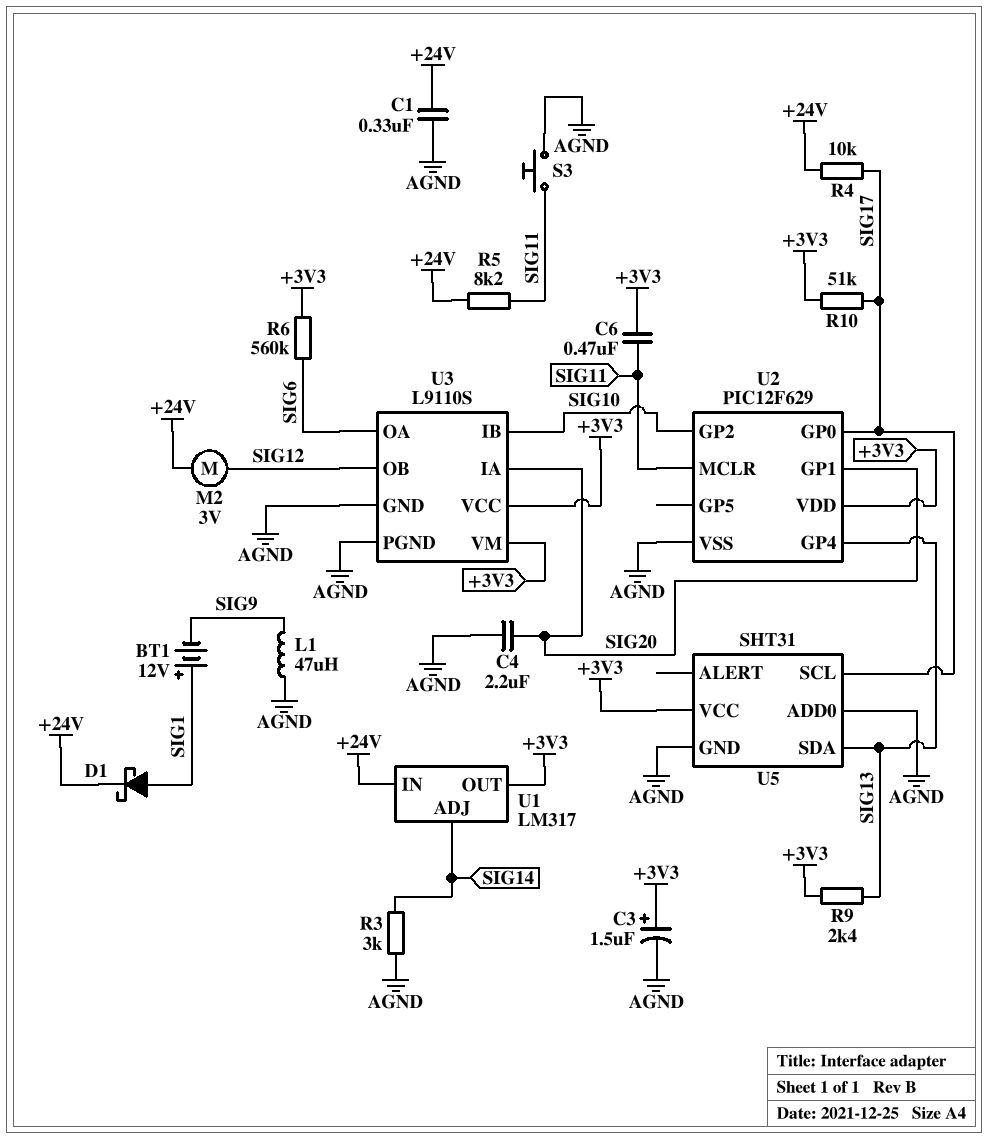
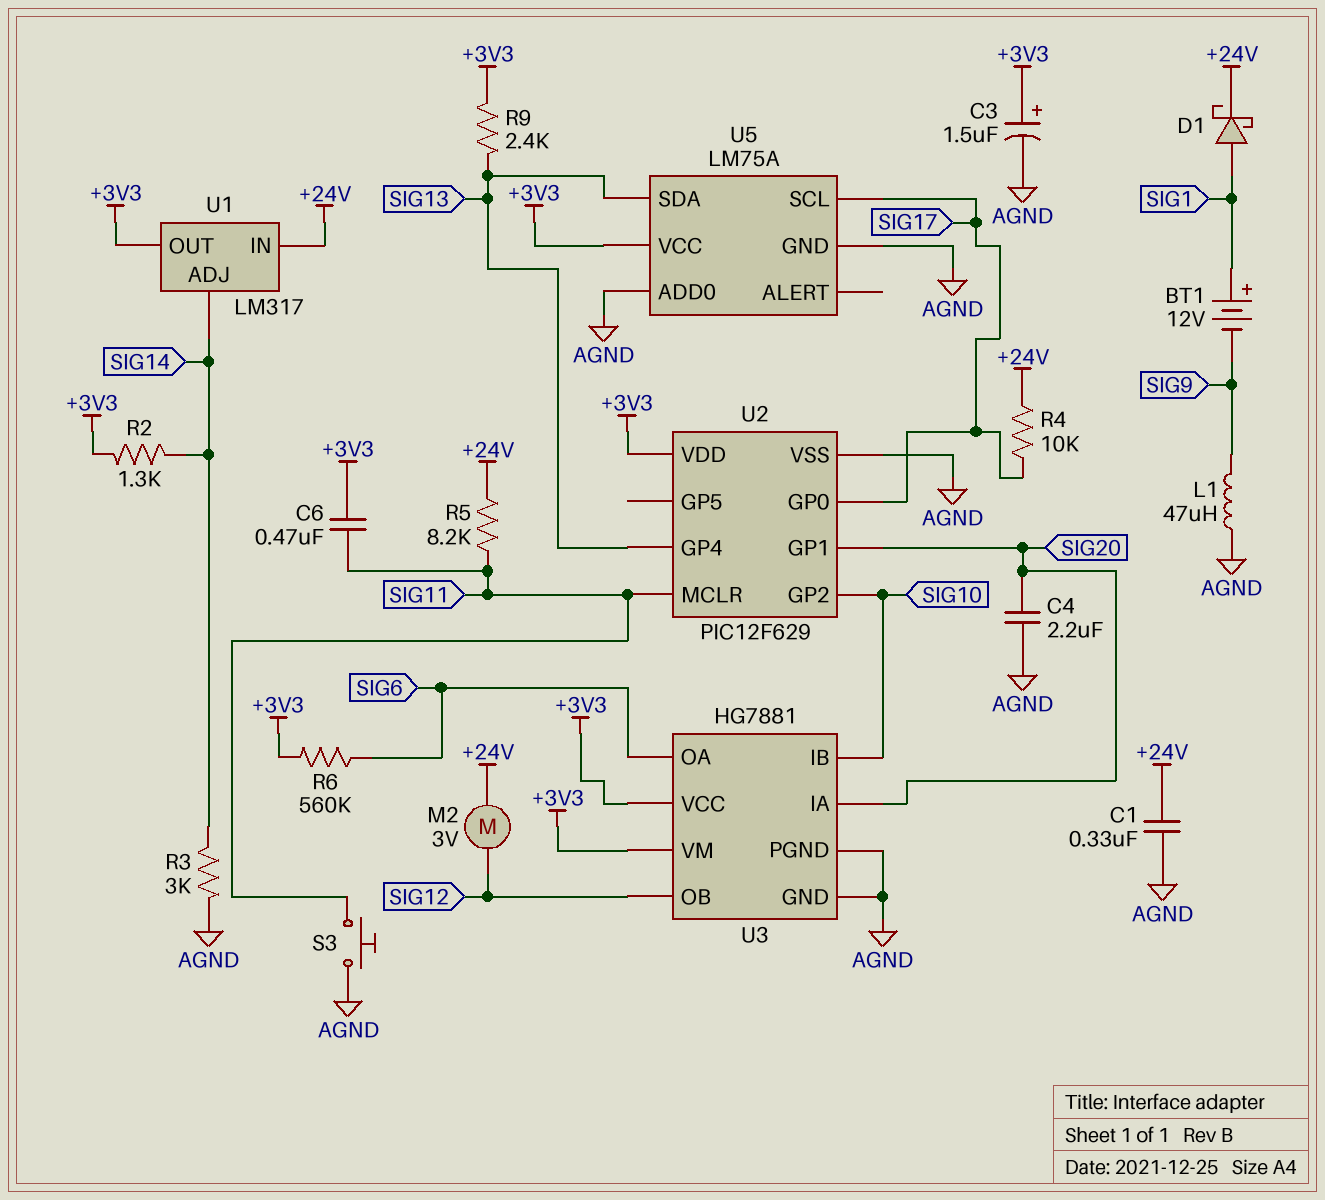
R2: none -> 1.3k (+3V3, SIG14)
R10: 51k (+3V3, SIG17) -> none
U3: L9110S -> HG7881
U5: SHT31 -> LM75A

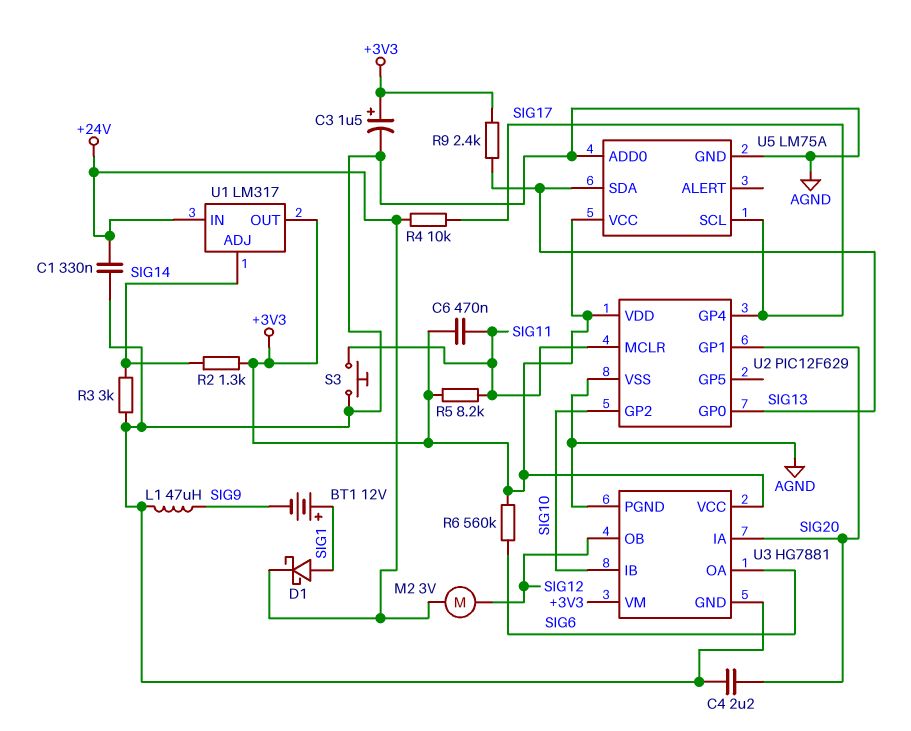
R5: 8.2k (+24V, SIG11) -> 8.2k (+3V3, SIG11)
U2 pin GP0: SIG17 -> SIG13
U2 pin GP4: SIG13 -> SIG17

